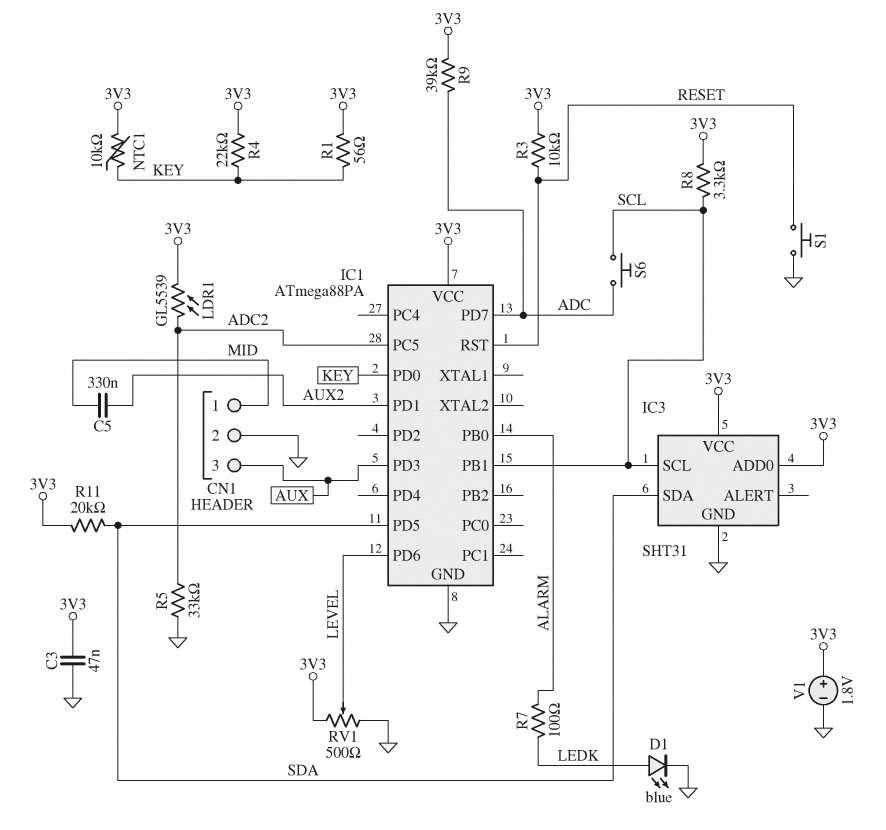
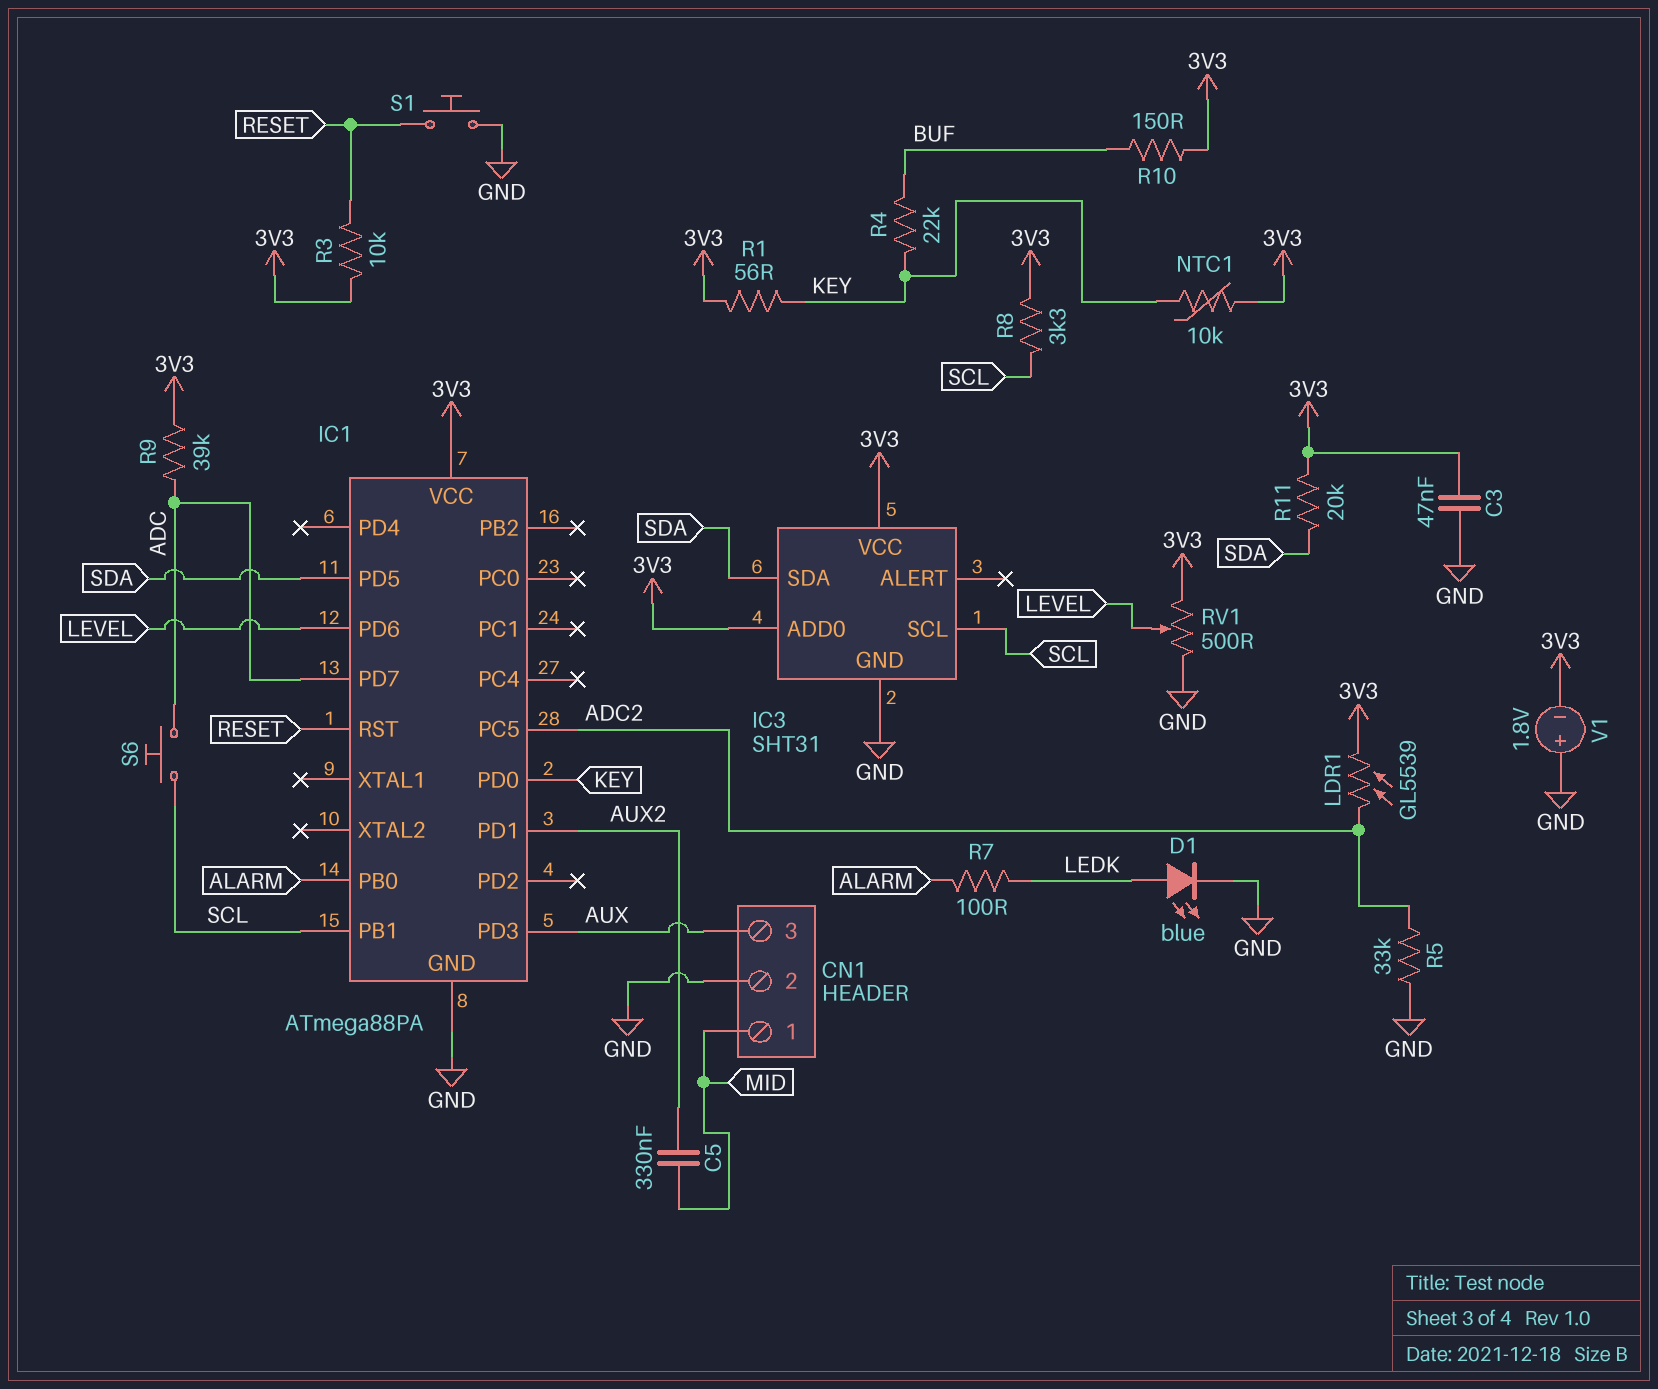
R4: 22k (3V3, KEY) -> 22k (BUF, KEY)
R10: none -> 150 (3V3, BUF)
V1: 1.8V (plus 3V3, minus GND) -> 1.8V (plus GND, minus 3V3)

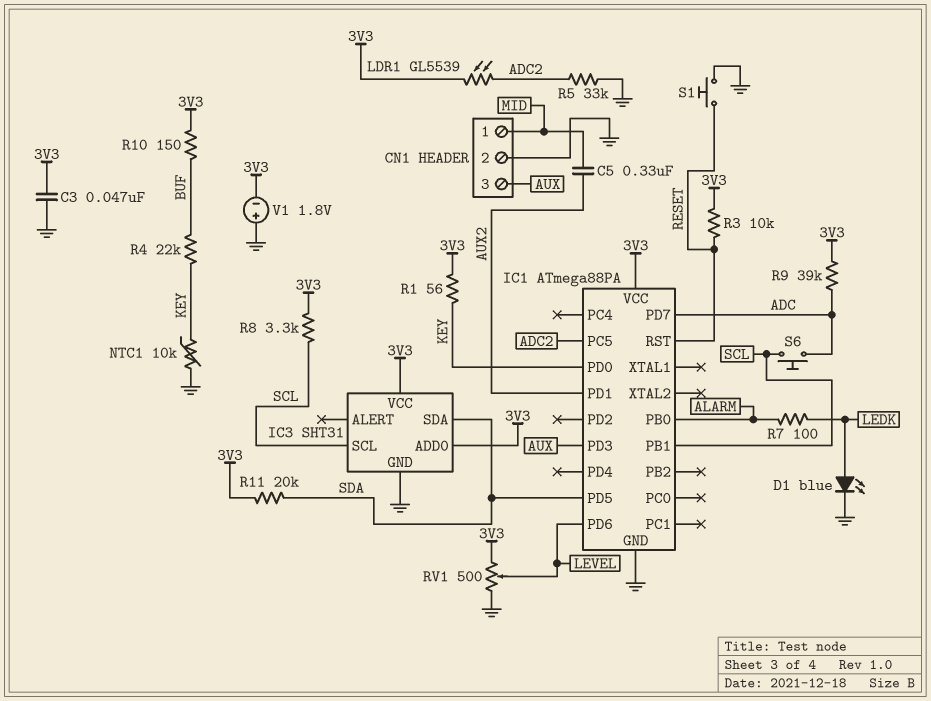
NTC1: 10k (3V3, KEY) -> 10k (GND, KEY)

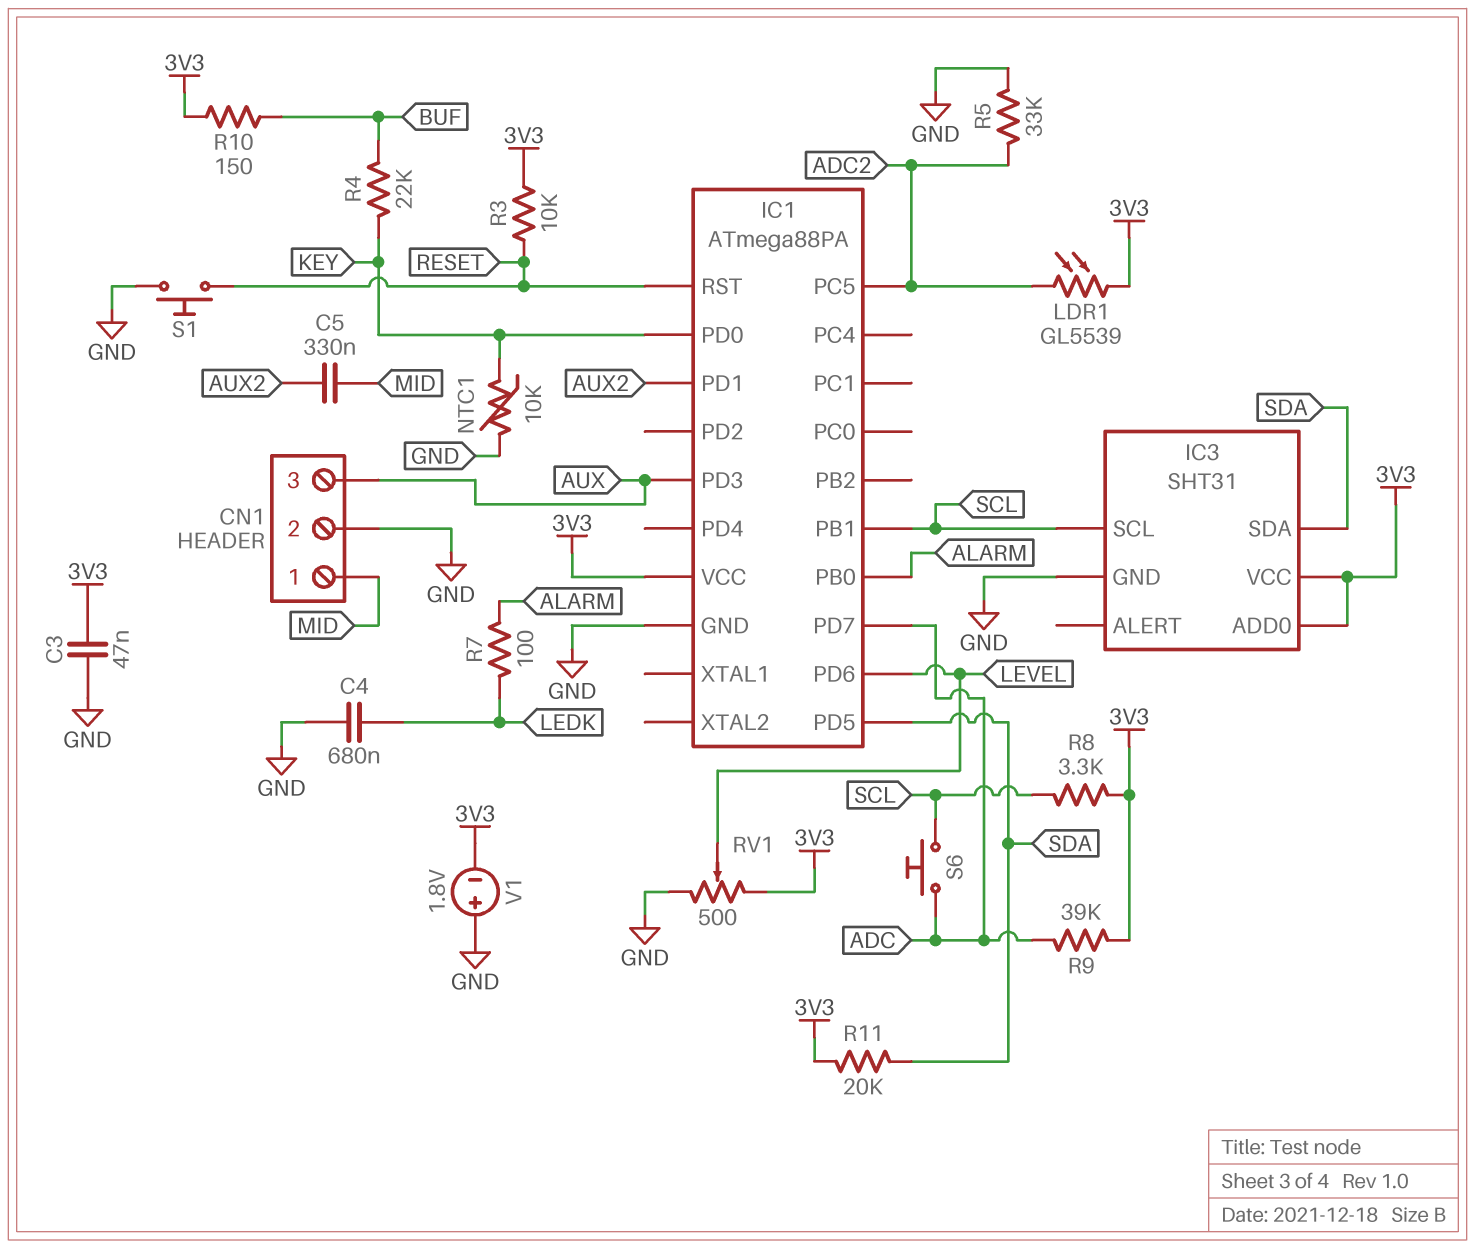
C4: none -> 680nF (GND, LEDK)
D1: LED blue (A LEDK, K GND) -> none
R1: 56 (3V3, KEY) -> none

